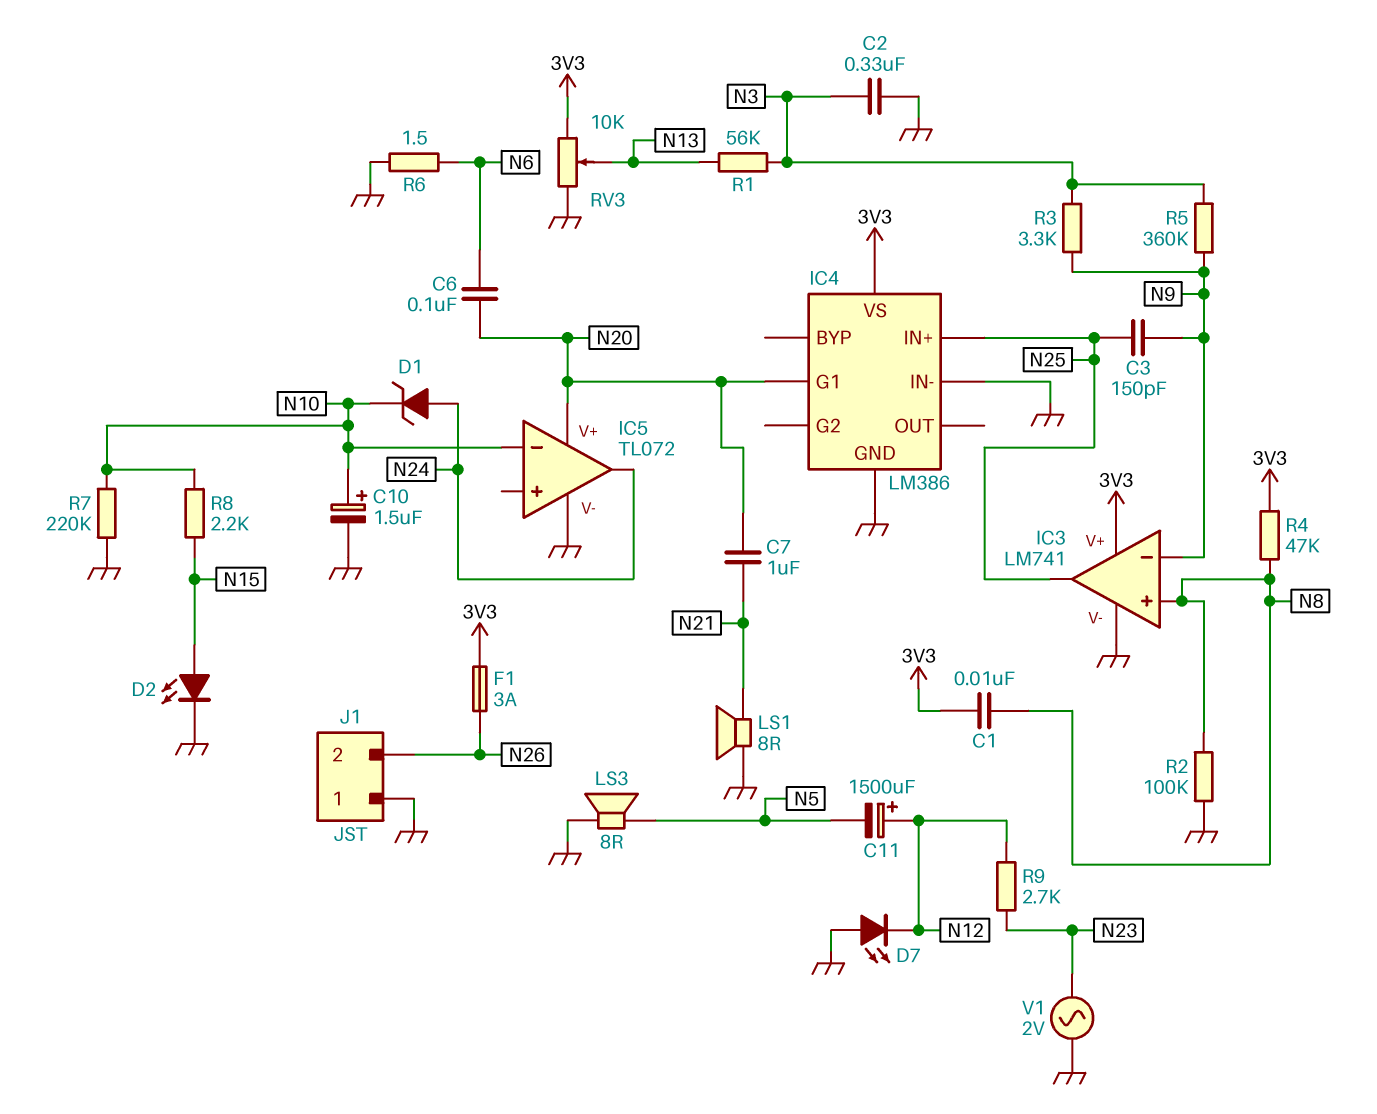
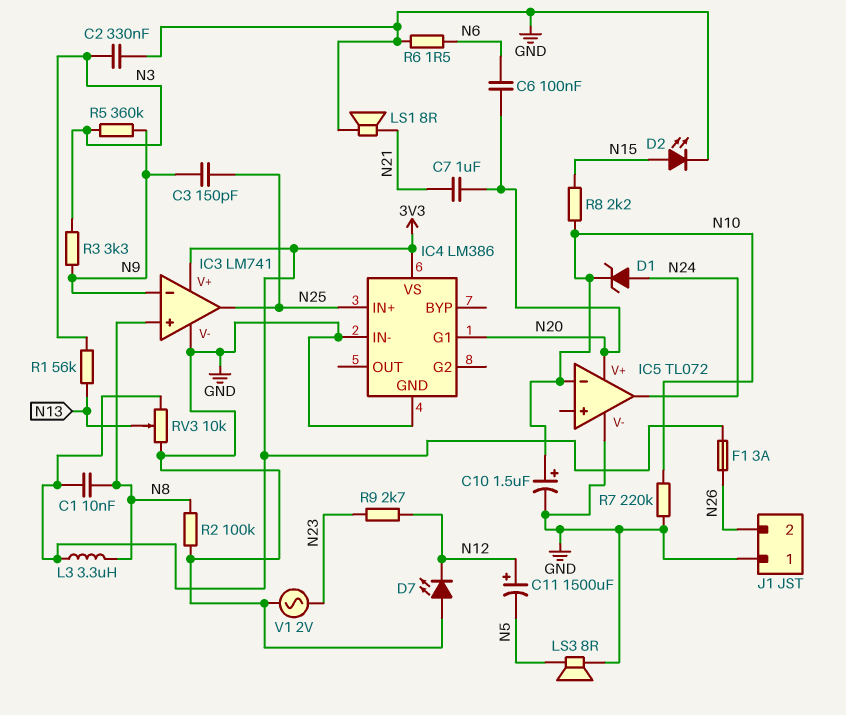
L3: none -> 3.3uH (3V3, N8)
R4: 47k (3V3, N8) -> none

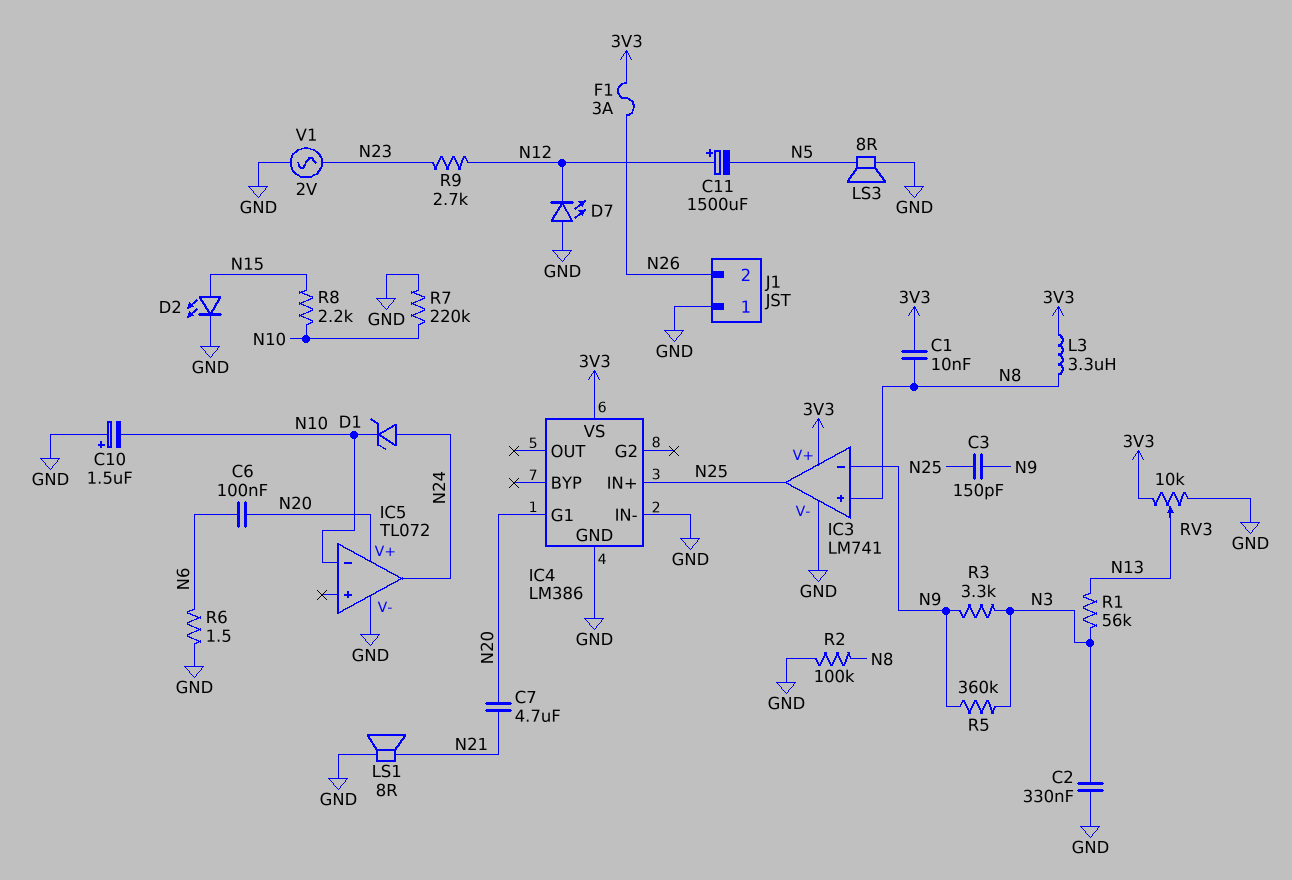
C7: 1uF (N20, N21) -> 4.7uF (N20, N21)
C10: 1.5uF (plus N10, minus GND) -> 1.5uF (plus GND, minus N10)

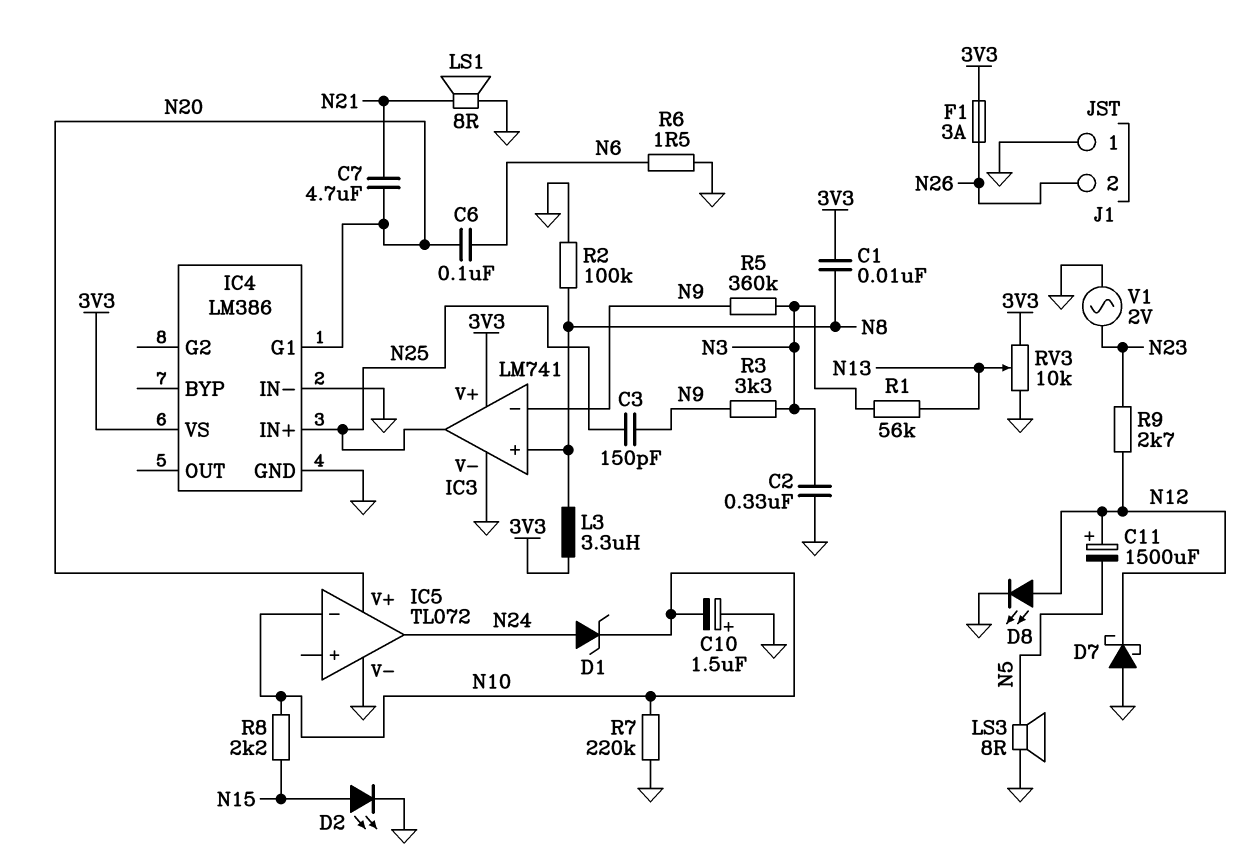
D7: LED (A GND, K N12) -> schottky (A GND, K N12)
D8: none -> LED (A N12, K GND)

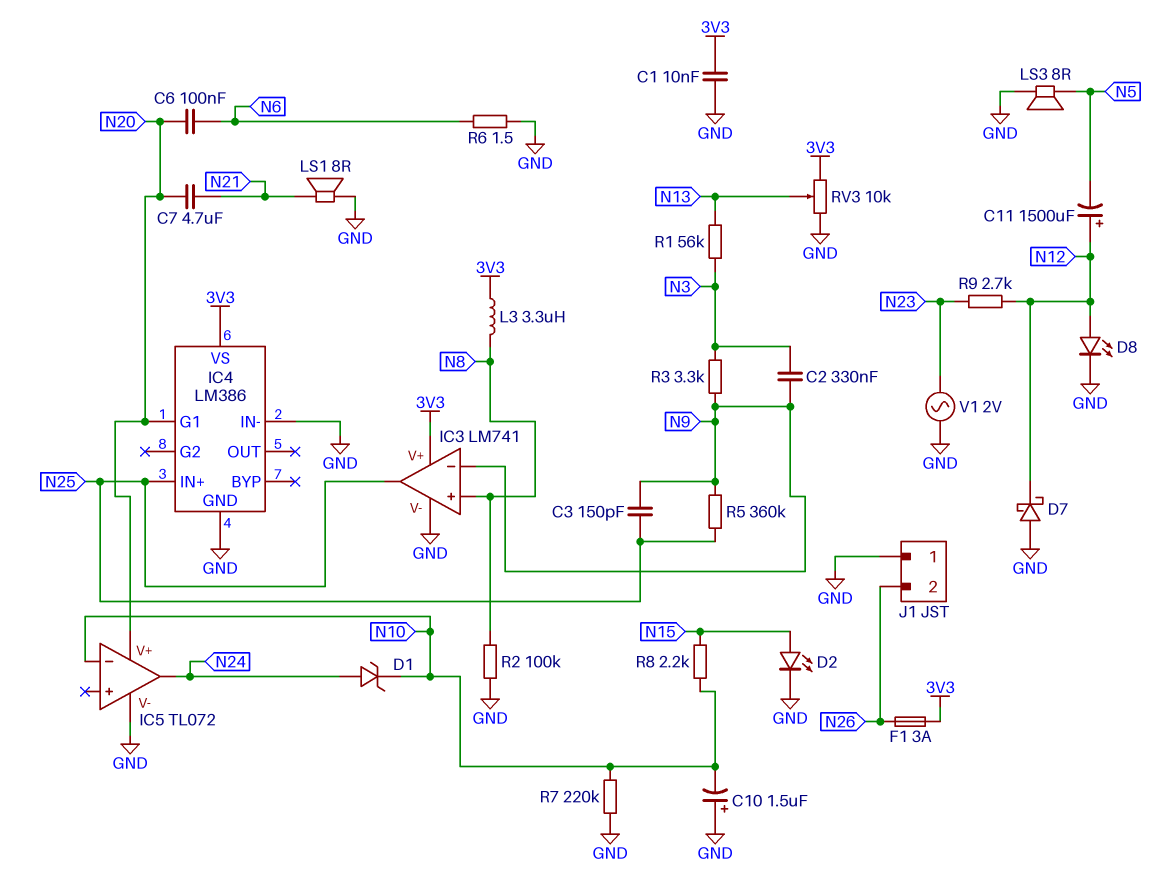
C1: 10nF (3V3, N8) -> 10nF (3V3, GND)
C2: 330nF (GND, N3) -> 330nF (N3, N9)
R5: 360k (N3, N9) -> 360k (N9, N25)

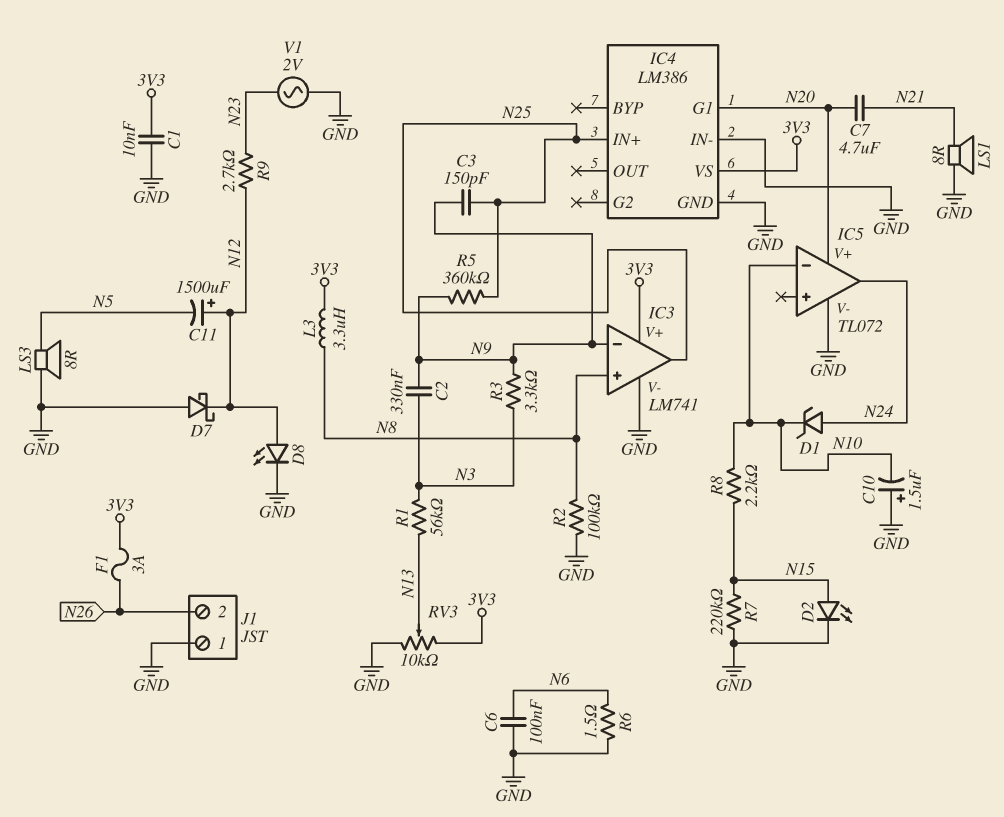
C6: 100nF (N6, N20) -> 100nF (GND, N6)
R7: 220k (GND, N10) -> 220k (GND, N15)

